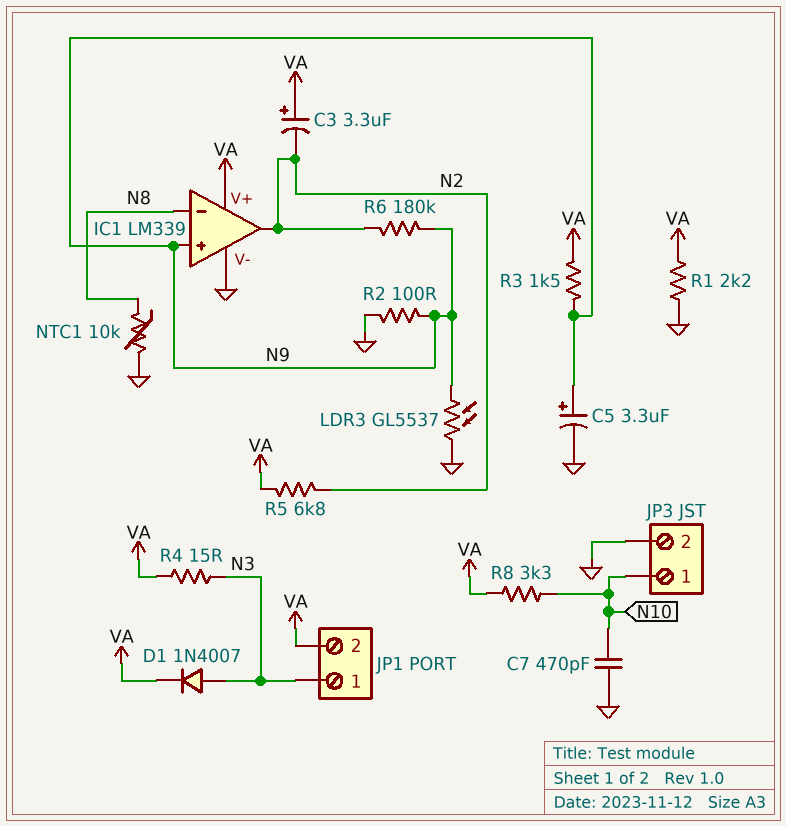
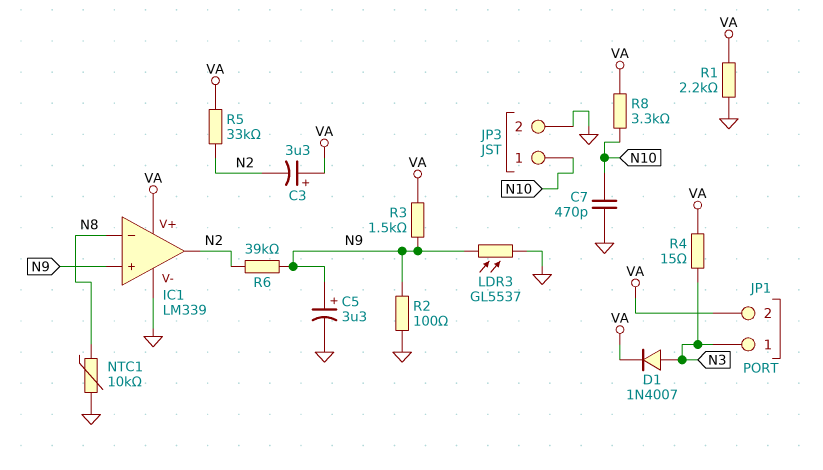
R5: 6.8k (N2, VA) -> 33k (N2, VA)
R6: 180k (N2, N9) -> 39k (N2, N9)

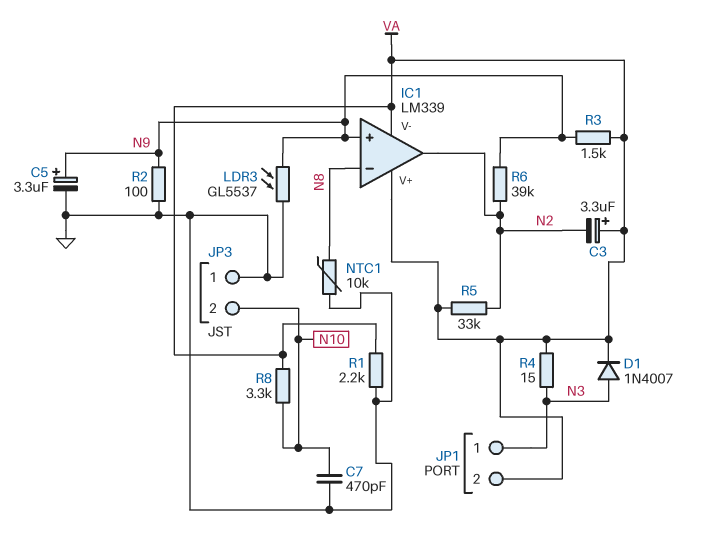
IC1 pin V-: GND -> VA
JP3 pin 1: N10 -> GND
JP3 pin 2: GND -> N10

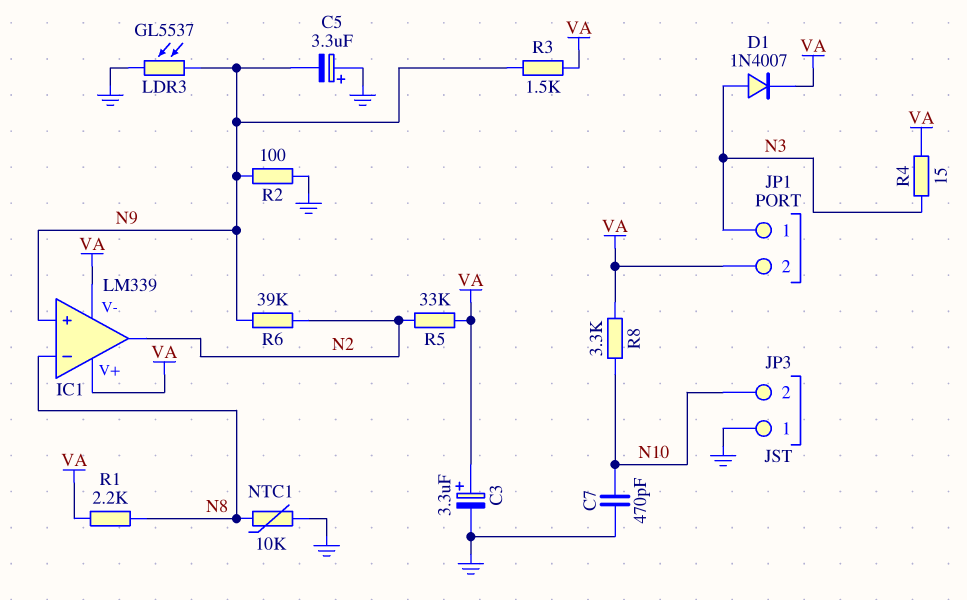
C3: 3.3uF (plus VA, minus N2) -> 3.3uF (plus VA, minus GND)
C5: 3.3uF (plus N9, minus GND) -> 3.3uF (plus GND, minus N9)
R1: 2.2k (GND, VA) -> 2.2k (N8, VA)

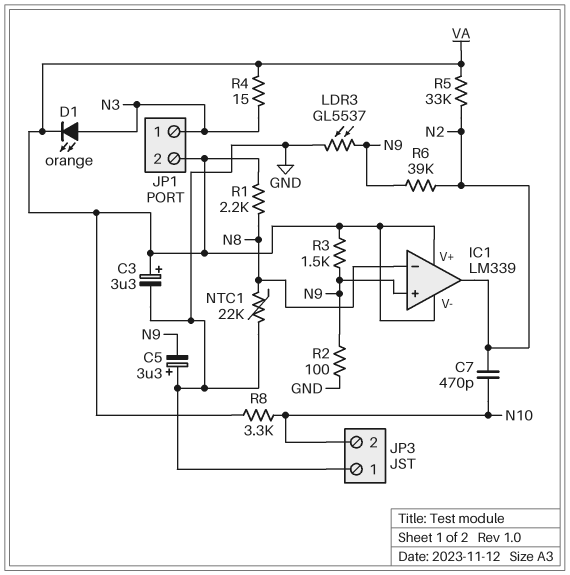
C7: 470pF (GND, N10) -> 470pF (N2, N10)
D1: diode 1N4007 (A N3, K VA) -> LED orange (A N3, K VA)
NTC1: 10k (GND, N8) -> 22k (GND, N8)

